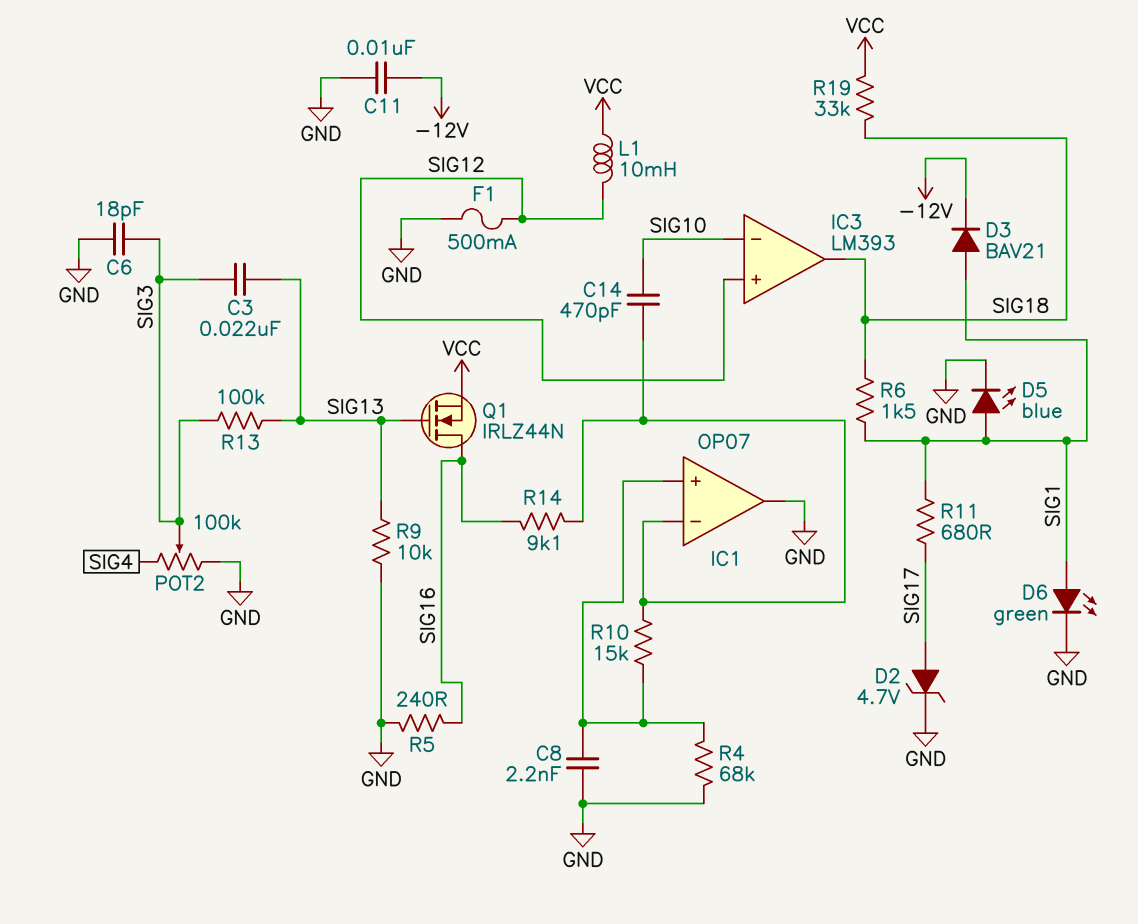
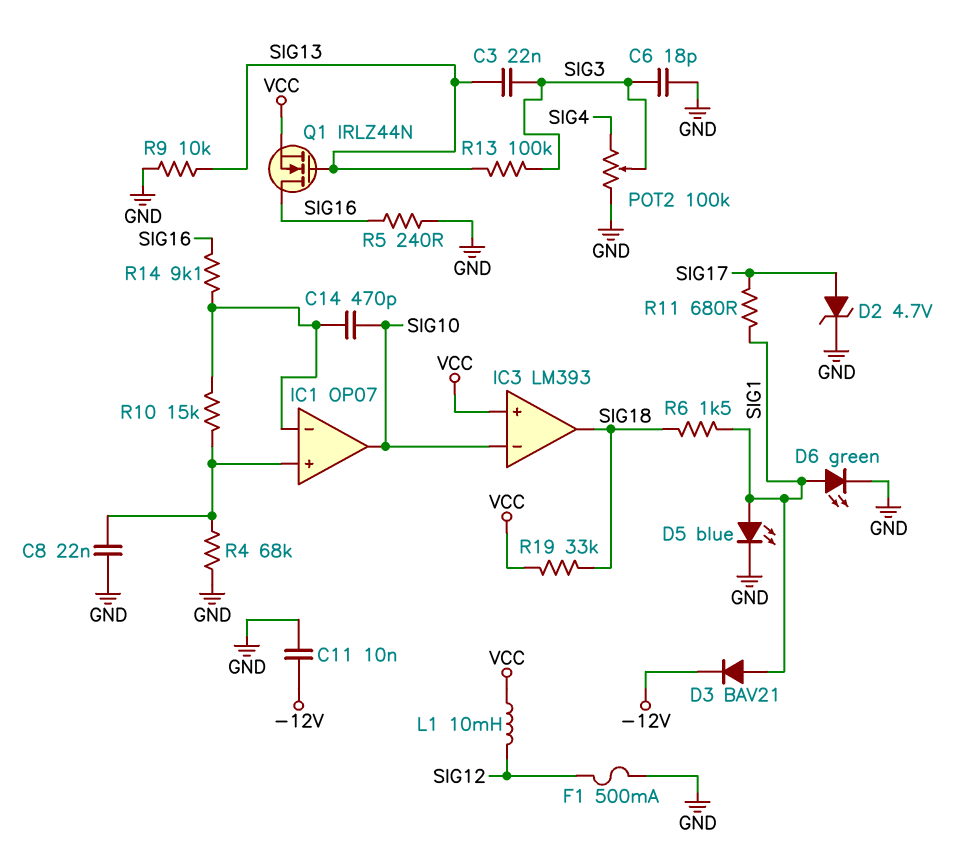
C8: 2.2nF (GND, IC1/in+) -> 22nF (GND, IC1/in+)
IC1 pin out: GND -> SIG10
IC3 pin in+: SIG12 -> VCC

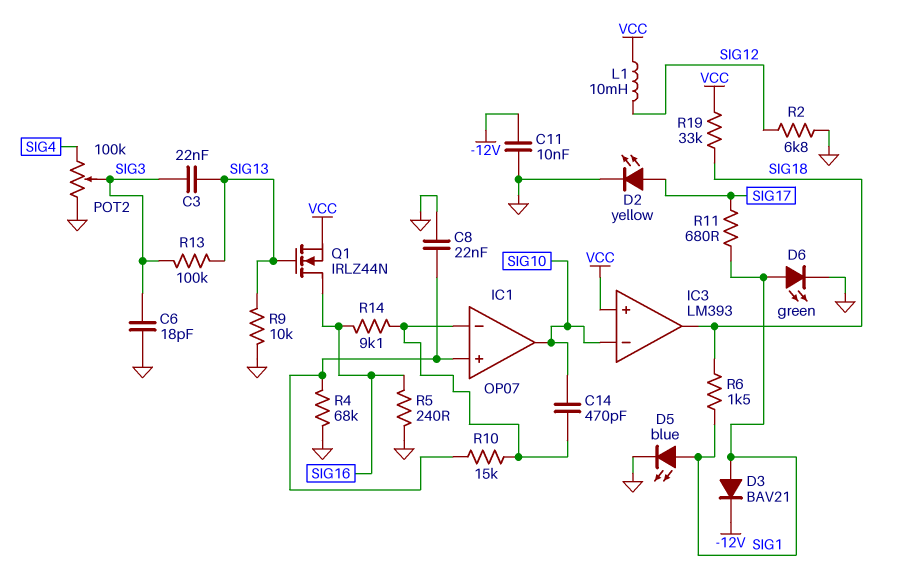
D2: zener 4.7V (A SIG17, K GND) -> LED yellow (A SIG17, K GND)
F1: 500mA (GND, SIG12) -> none
R2: none -> 6.8k (GND, SIG12)

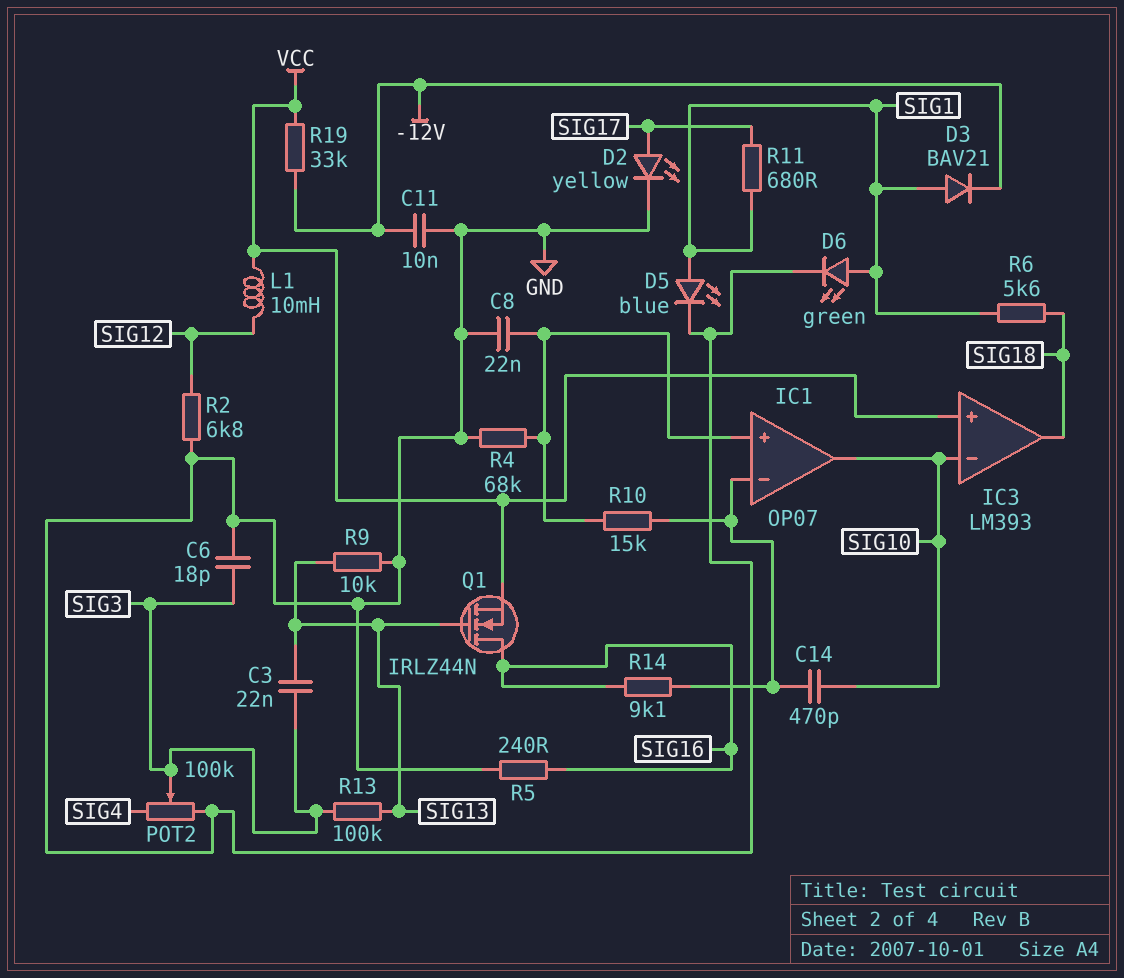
R6: 1.5k (SIG1, SIG18) -> 5.6k (SIG1, SIG18)
R19: 33k (SIG18, VCC) -> 33k (-12V, VCC)

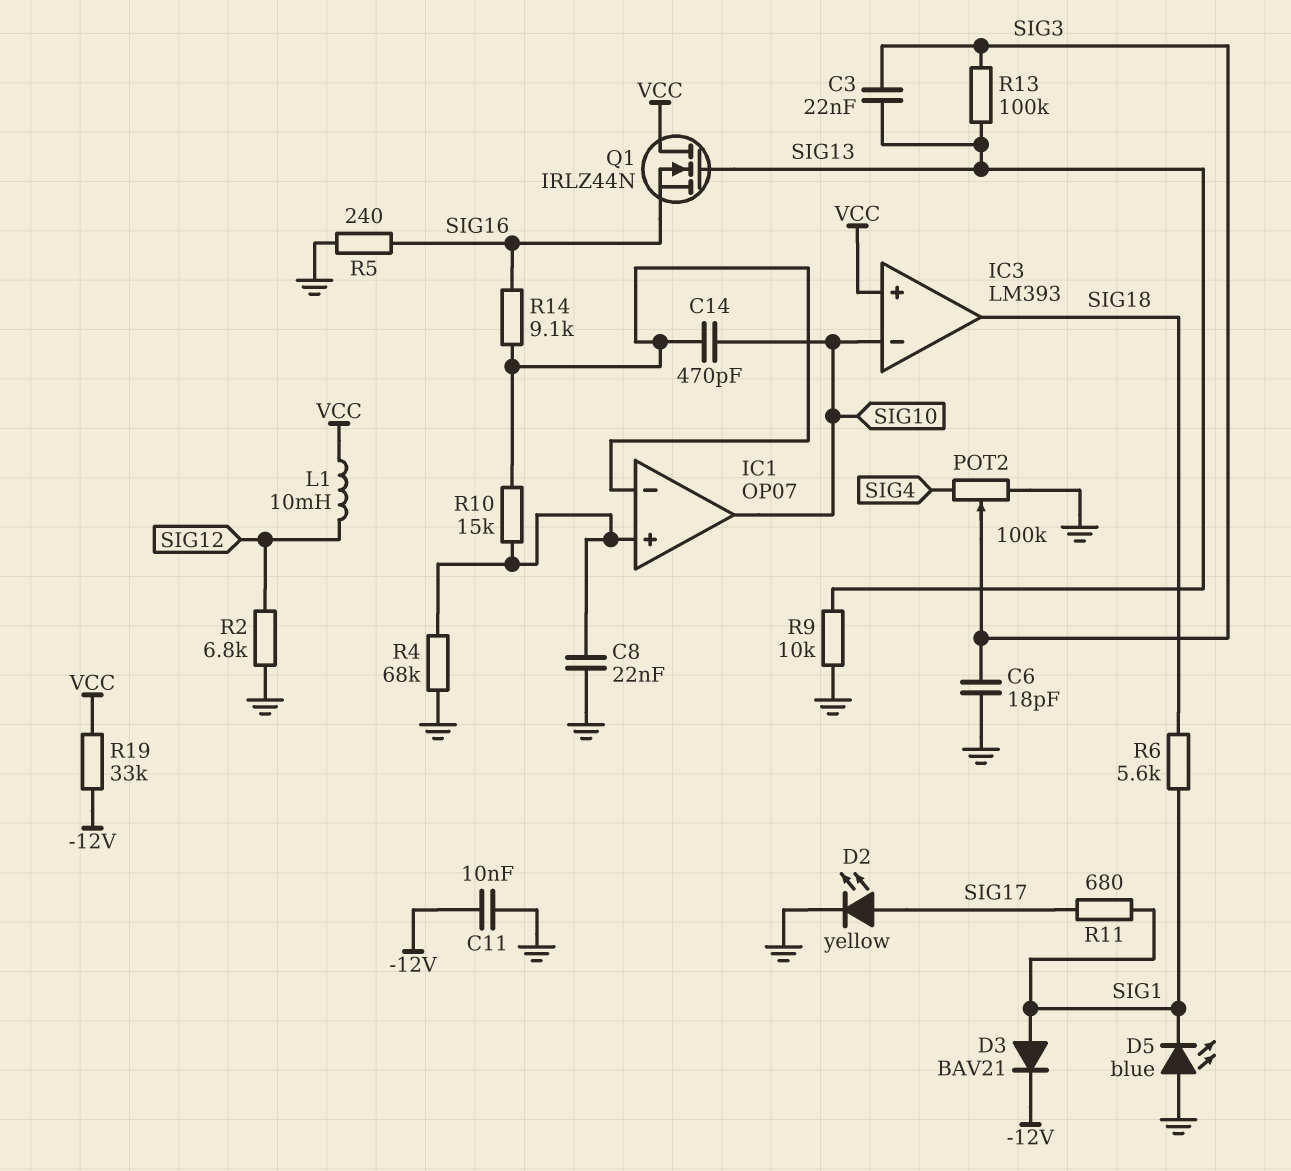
D5: LED blue (A SIG1, K GND) -> LED blue (A GND, K SIG1)
D6: LED green (A SIG1, K GND) -> none
Q1: NMOS IRLZ44N (G SIG13, D SIG16, S VCC) -> NMOS IRLZ44N (G SIG13, D VCC, S SIG16)

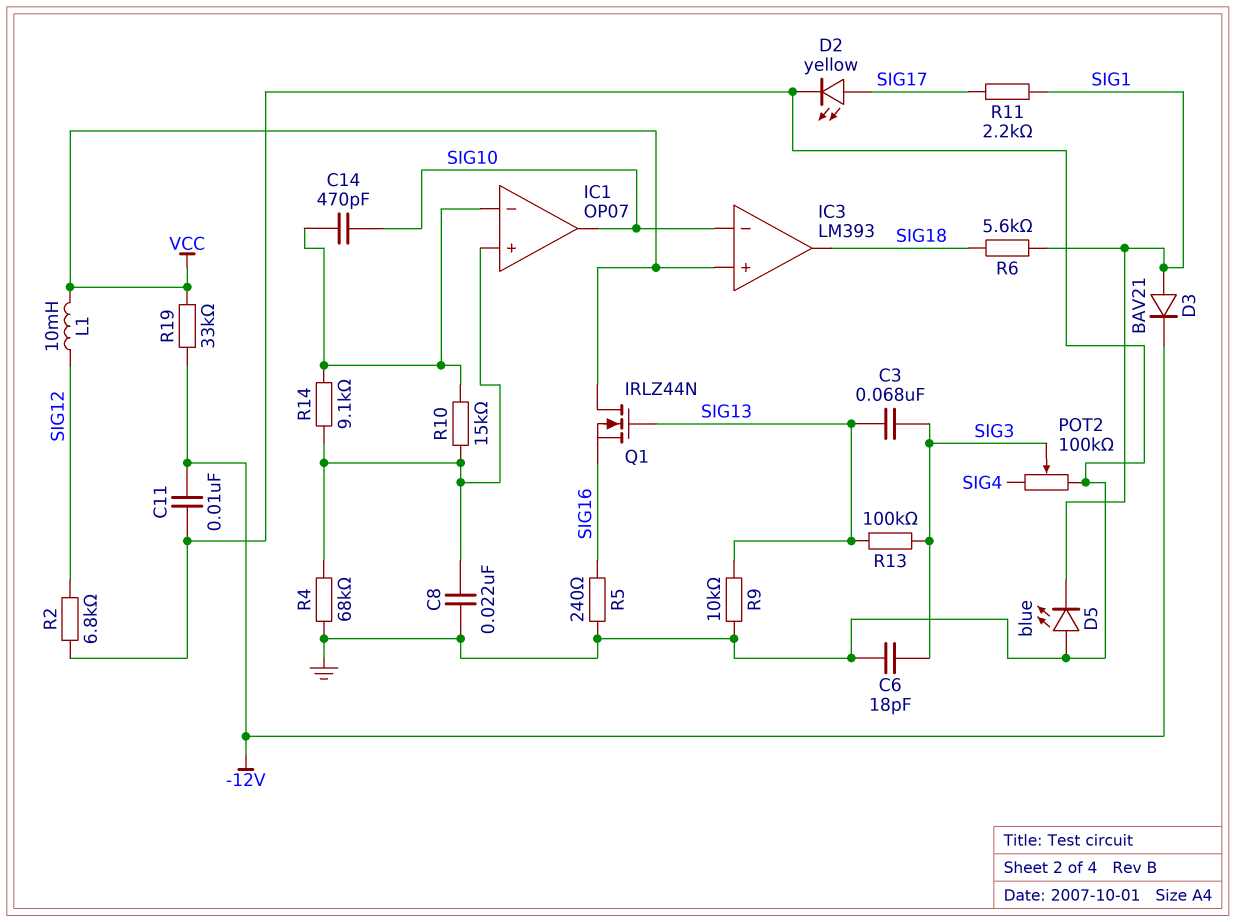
C3: 22nF (SIG3, SIG13) -> 68nF (SIG3, SIG13)
R11: 680 (SIG1, SIG17) -> 2.2k (SIG1, SIG17)
R14: 9.1k (IC1/in-, SIG16) -> 9.1k (IC1/in+, IC1/in-)

